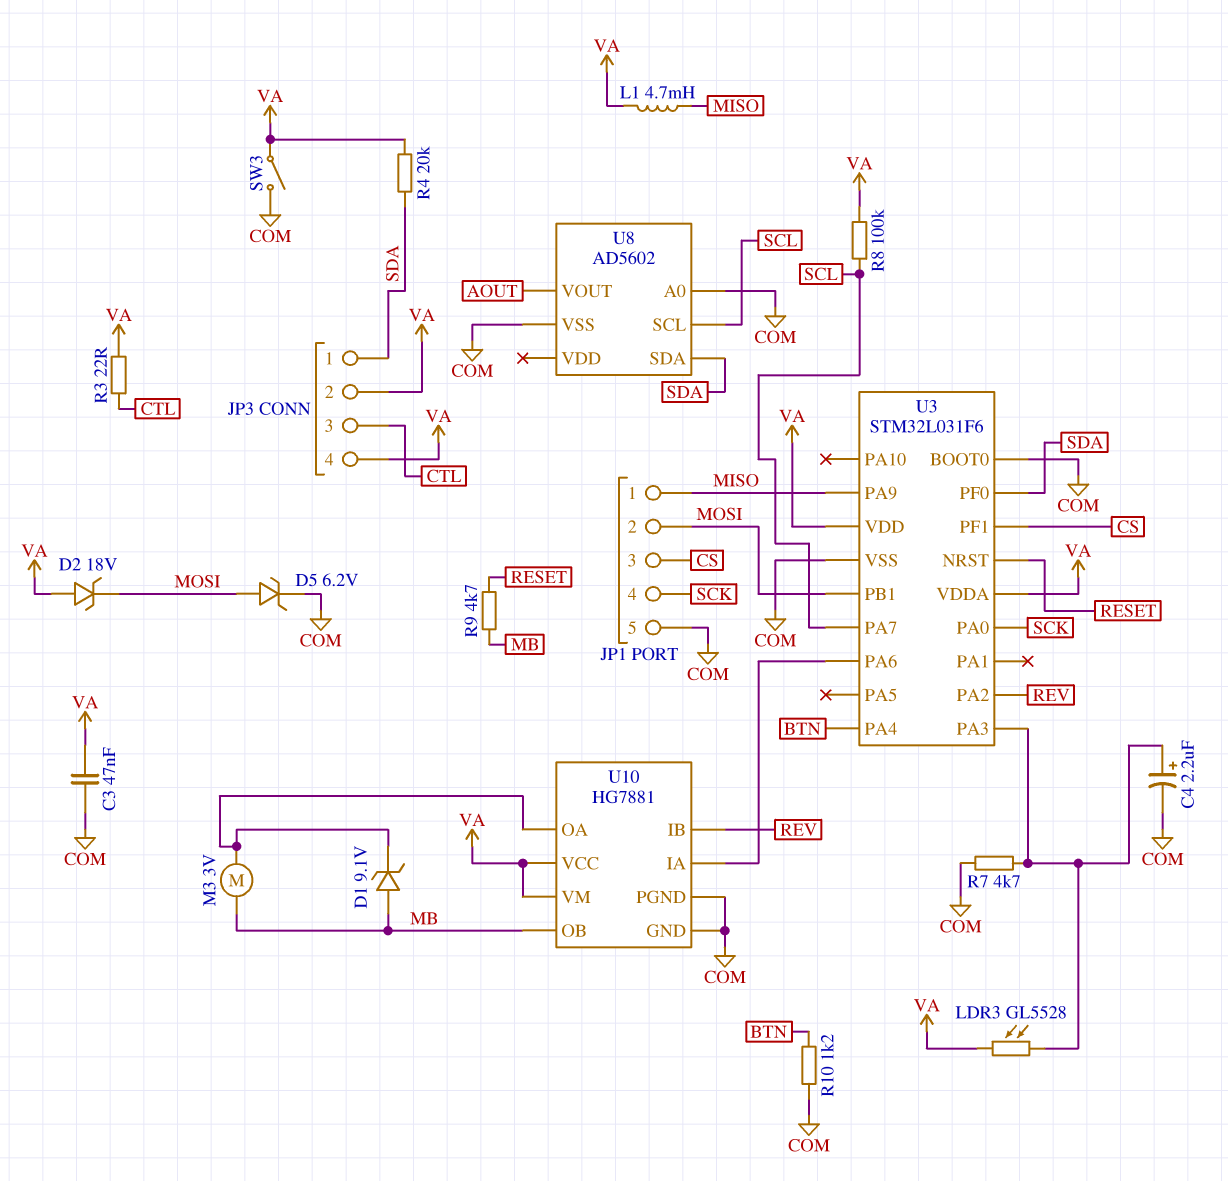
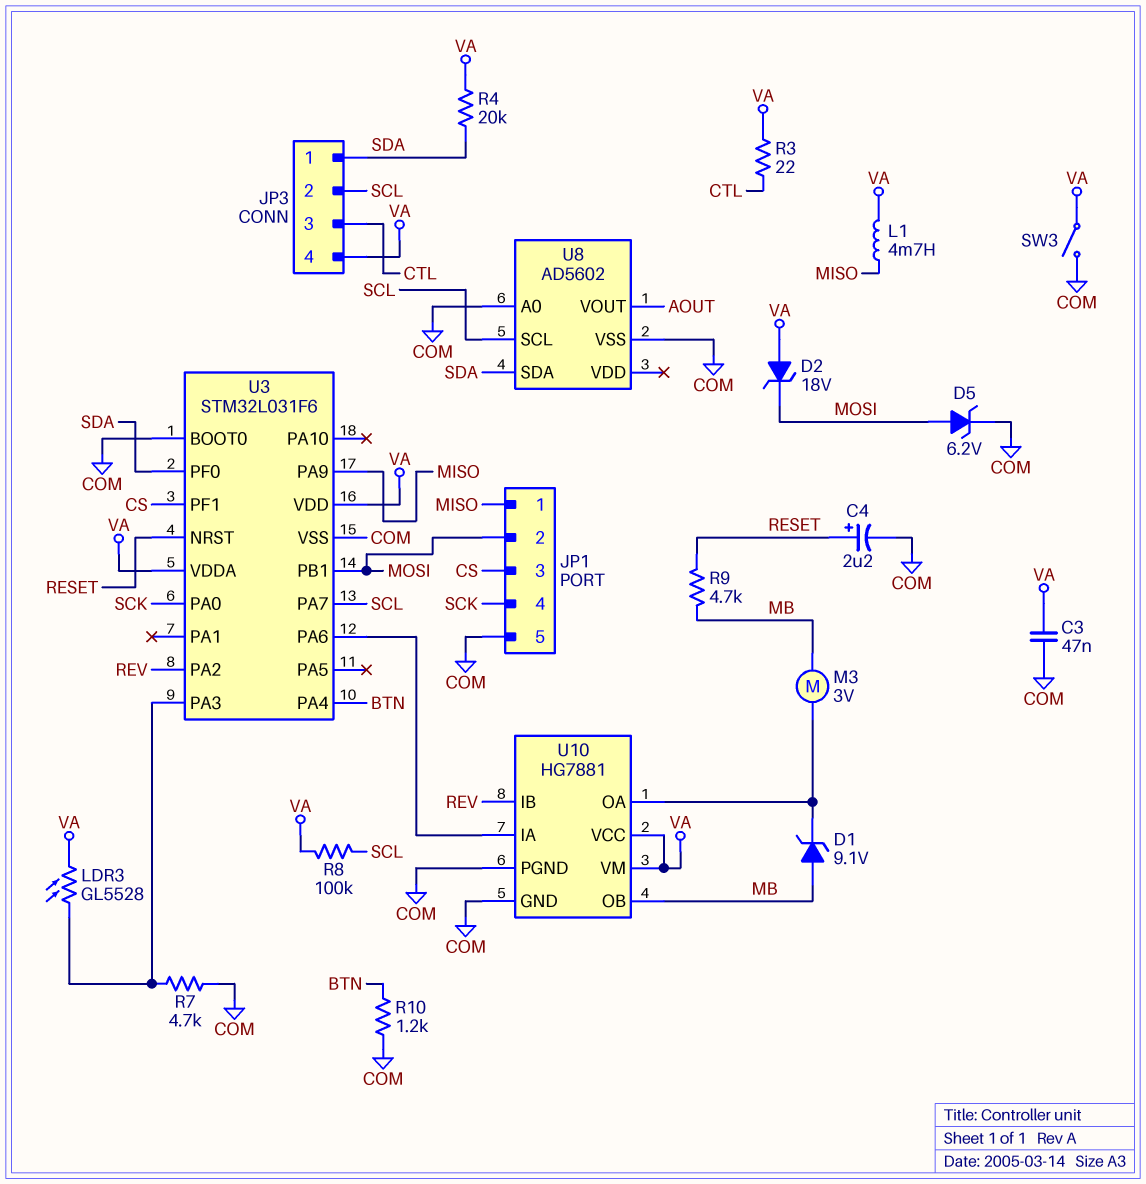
C4: 2.2uF (plus U3/PA3, minus COM) -> 2.2uF (plus RESET, minus COM)
JP3 pin 2: VA -> SCL

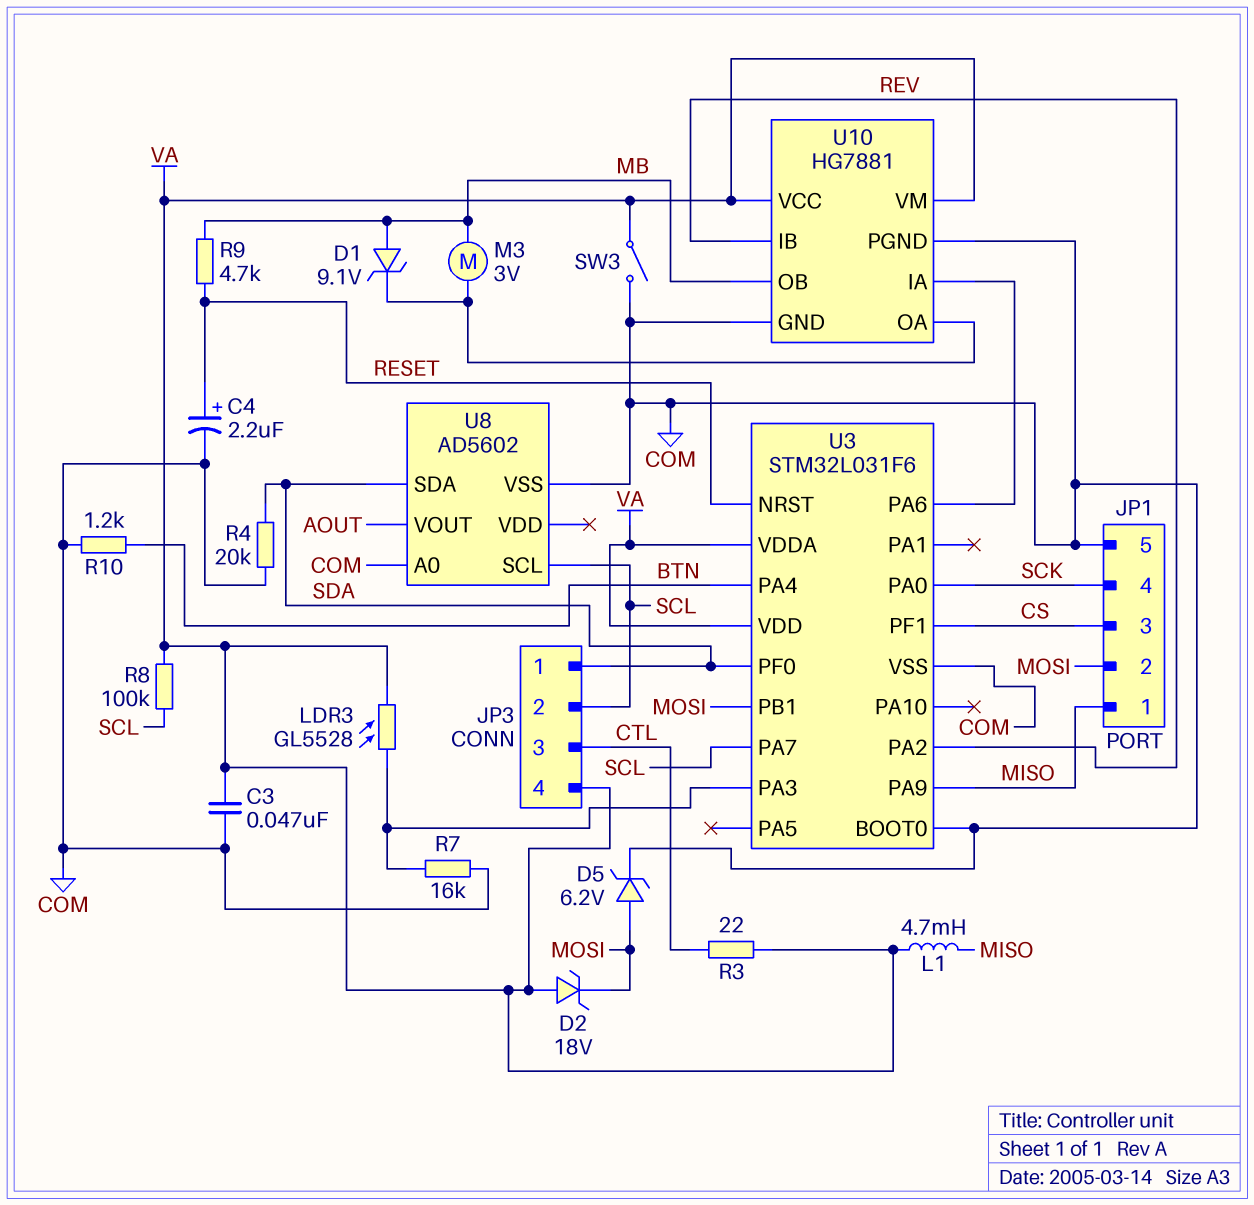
R4: 20k (SDA, VA) -> 20k (COM, SDA)
R7: 4.7k (COM, U3/PA3) -> 16k (COM, U3/PA3)

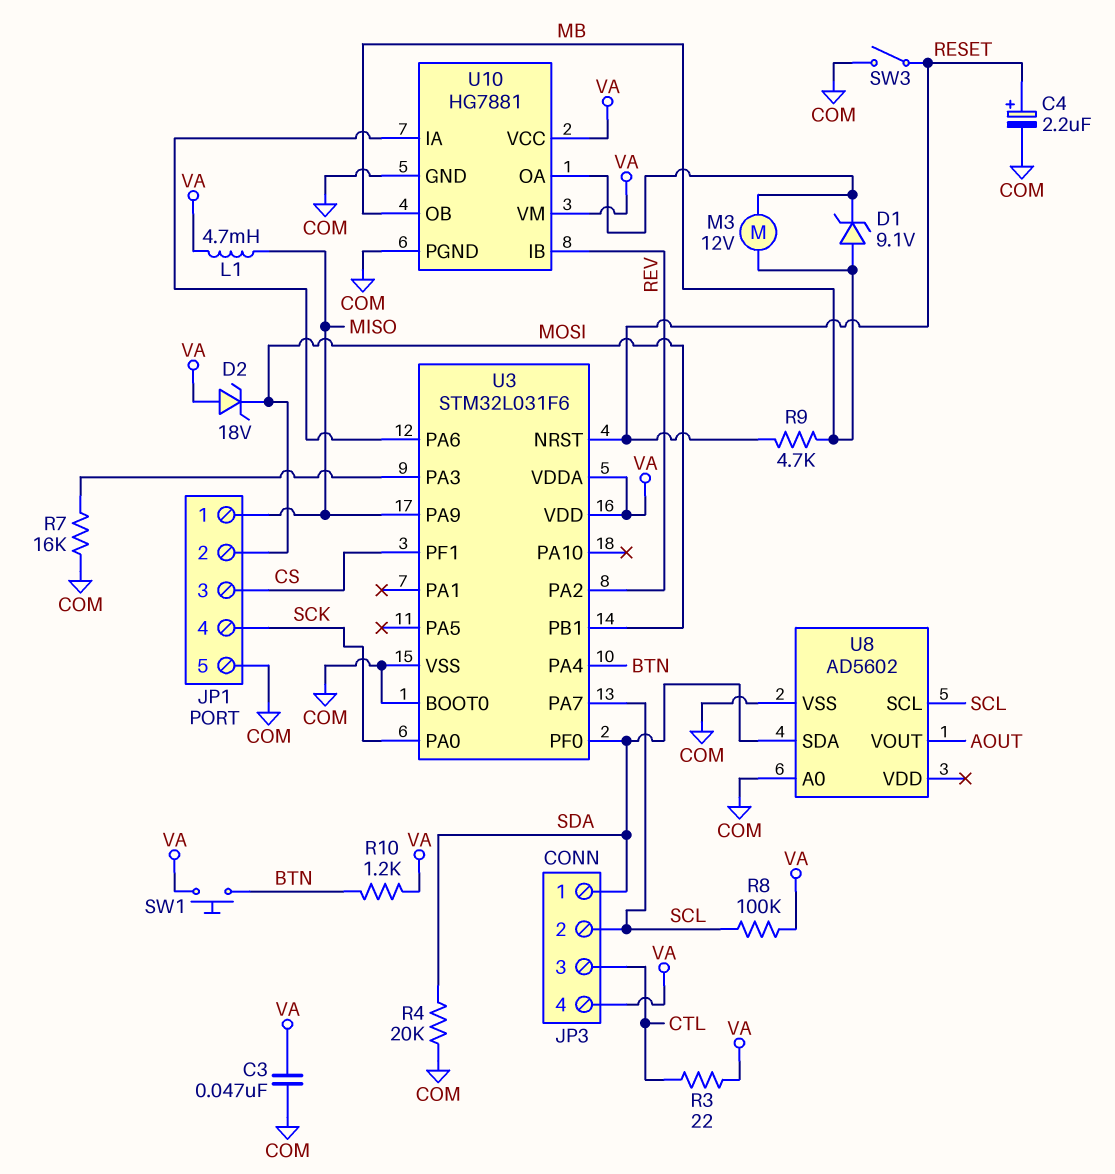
D5: zener 6.2V (A MOSI, K COM) -> none
LDR3: GL5528 (U3/PA3, VA) -> none
M3: motor 3V (MB, U10/OA) -> motor 12V (MB, U10/OA)
R10: 1.2k (BTN, COM) -> 1.2k (BTN, VA)
SW1: none -> button (BTN, VA)
SW3: switch (COM, VA) -> switch (COM, RESET)

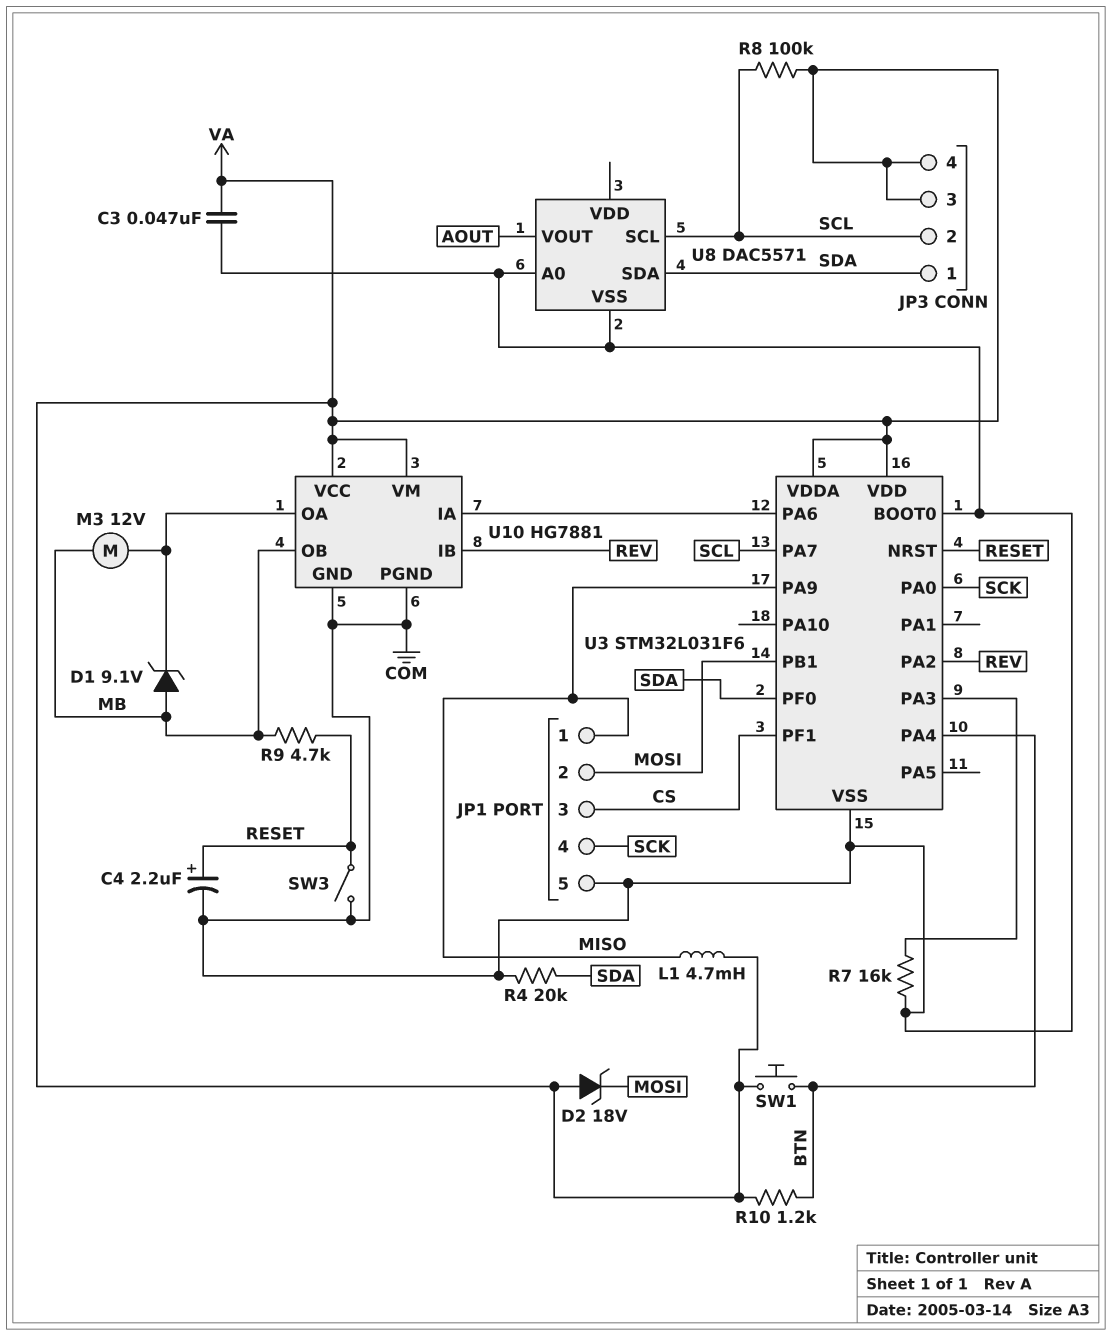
JP3 pin 3: CTL -> VA
R3: 22 (CTL, VA) -> none
U8: AD5602 -> DAC5571

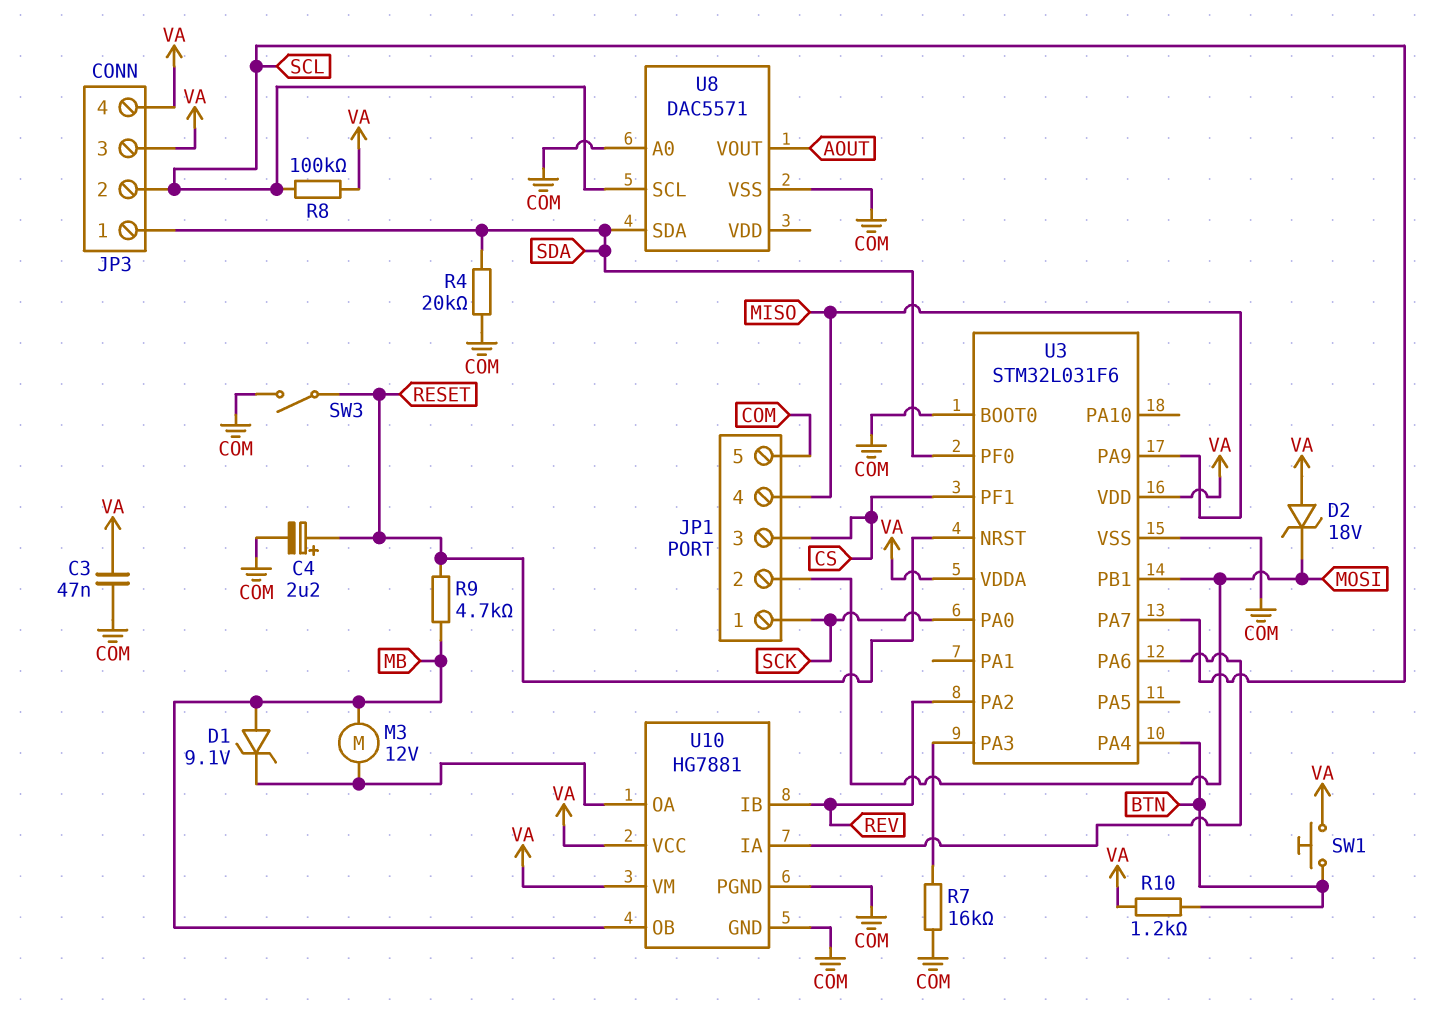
JP1 pin 1: MISO -> SCK
JP1 pin 4: SCK -> MISO
L1: 4.7mH (MISO, VA) -> none

